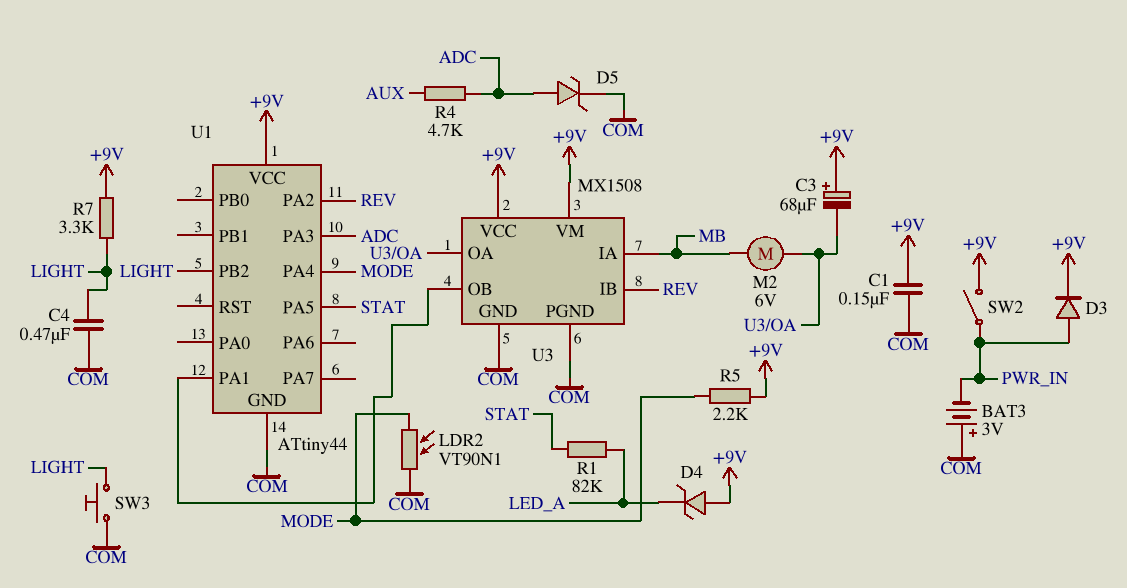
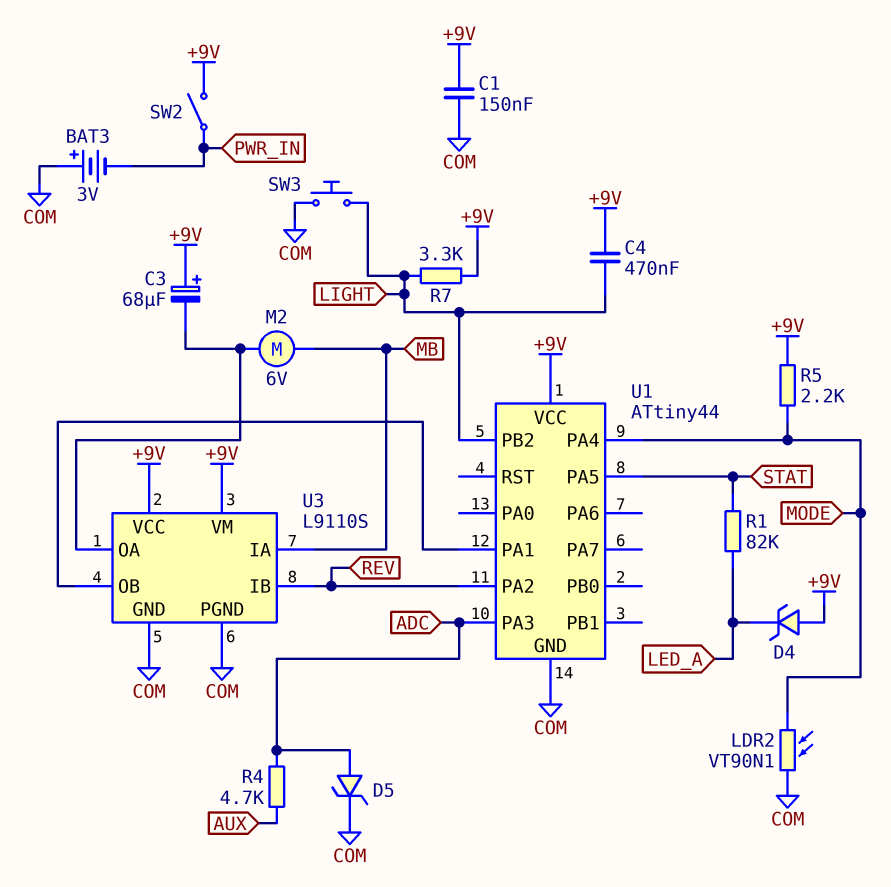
C4: 470nF (COM, LIGHT) -> 470nF (+9V, LIGHT)
D3: diode (A PWR_IN, K +9V) -> none
U3: MX1508 -> L9110S

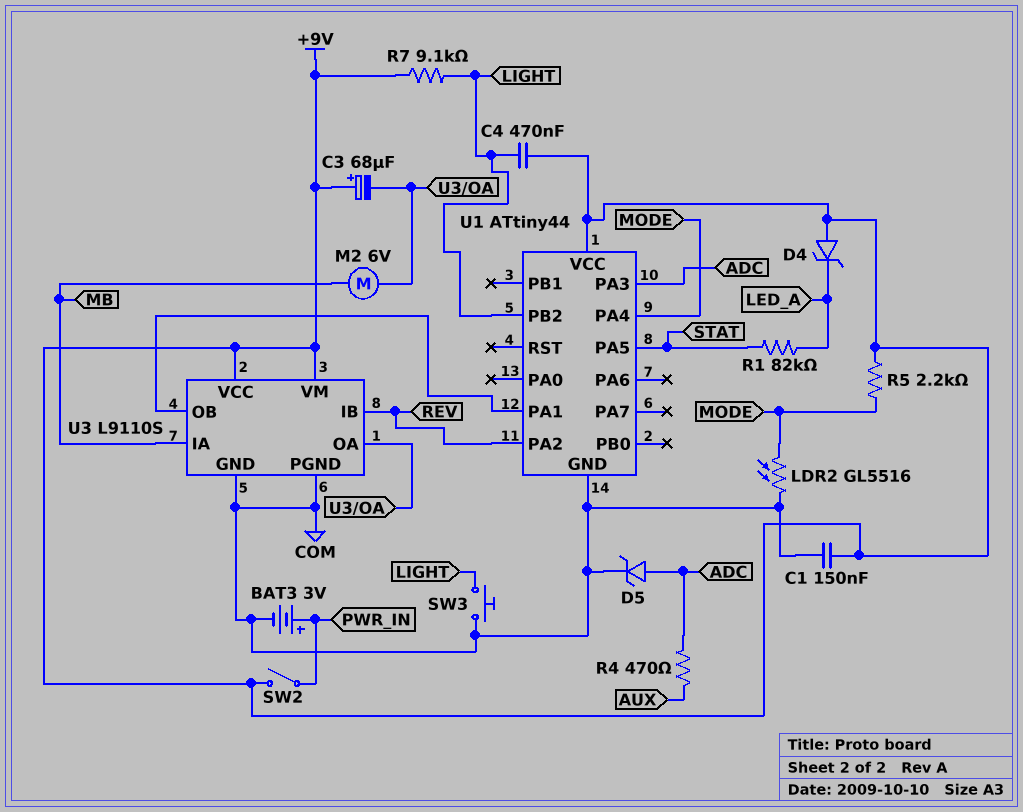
BAT3: 3V (plus COM, minus PWR_IN) -> 3V (plus PWR_IN, minus COM)
LDR2: VT90N1 (COM, MODE) -> GL5516 (COM, MODE)
R4: 4.7k (ADC, AUX) -> 470 (ADC, AUX)
R7: 3.3k (+9V, LIGHT) -> 9.1k (+9V, LIGHT)

